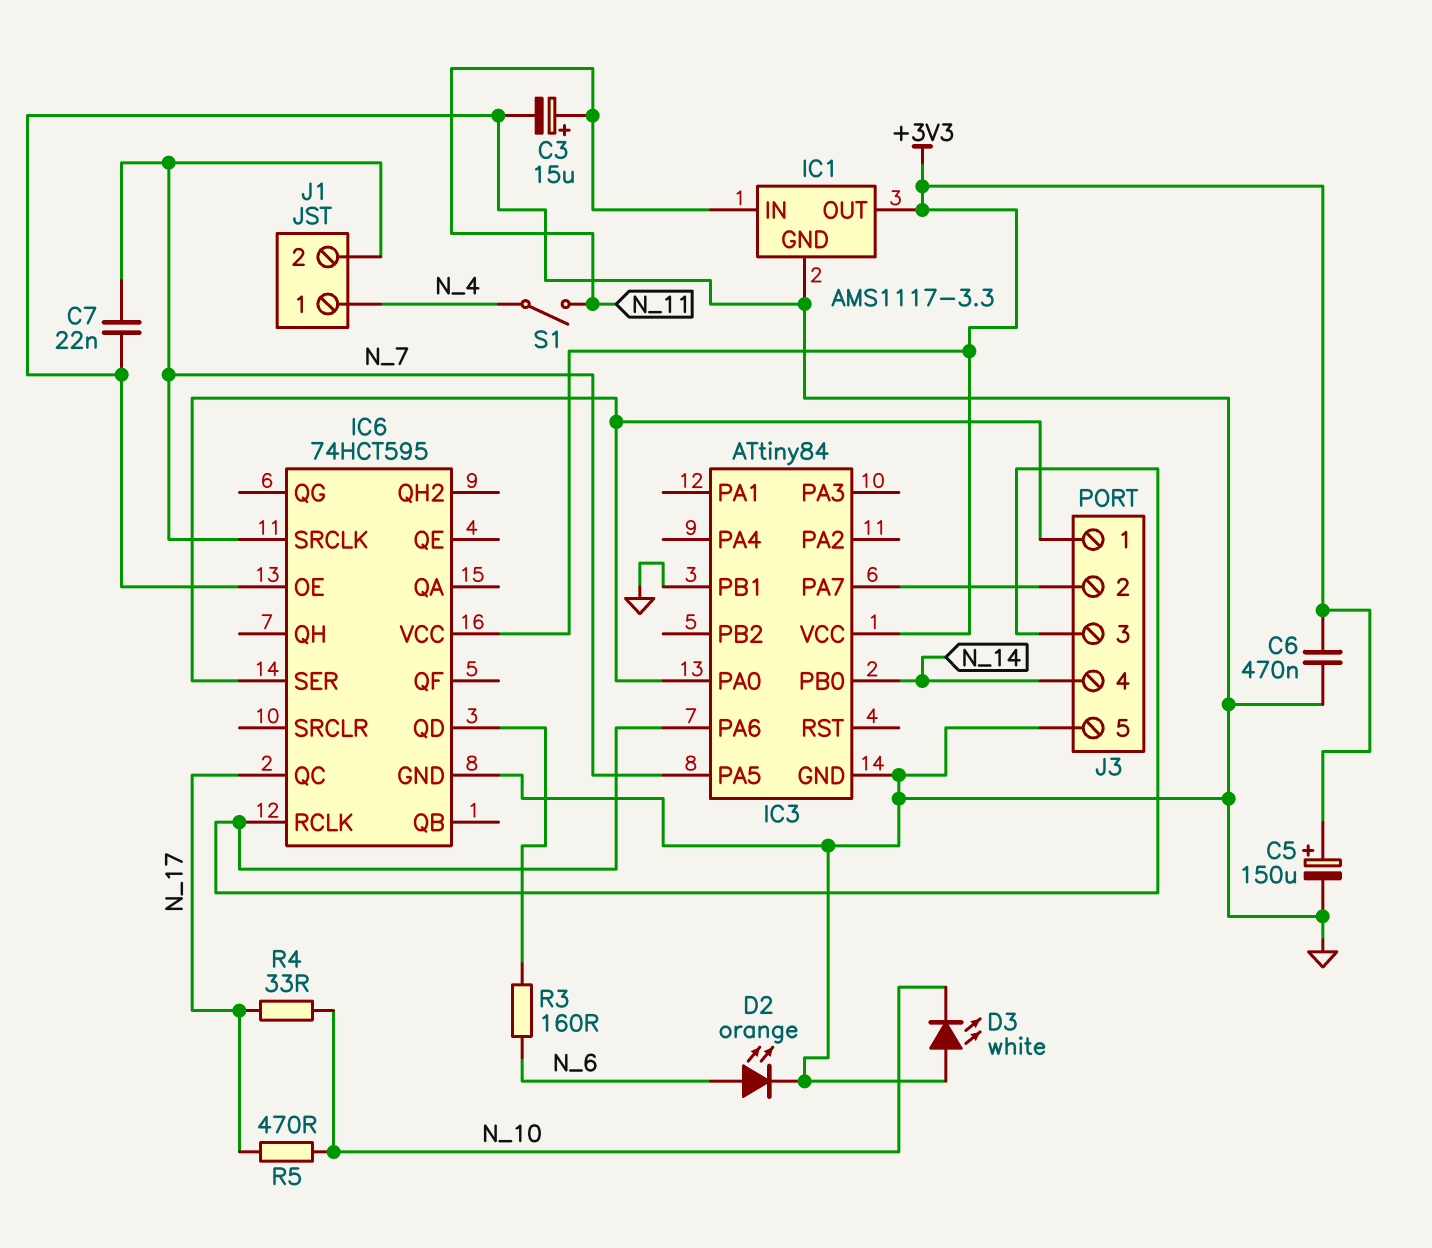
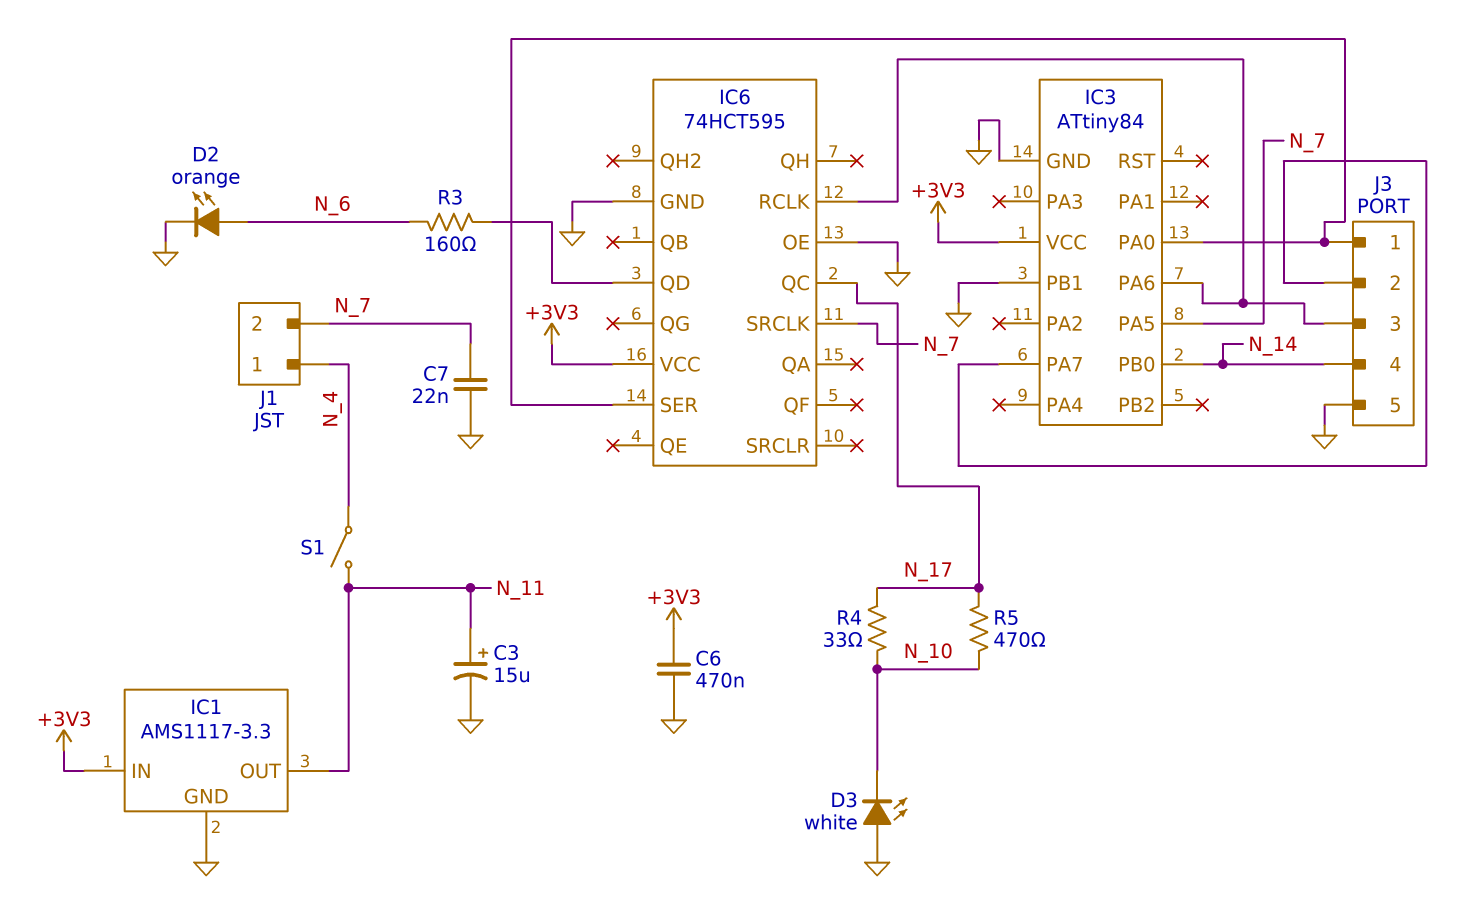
C5: 150uF (plus +3V3, minus GND) -> none
IC1 pin IN: N_11 -> +3V3
IC1 pin OUT: +3V3 -> N_11

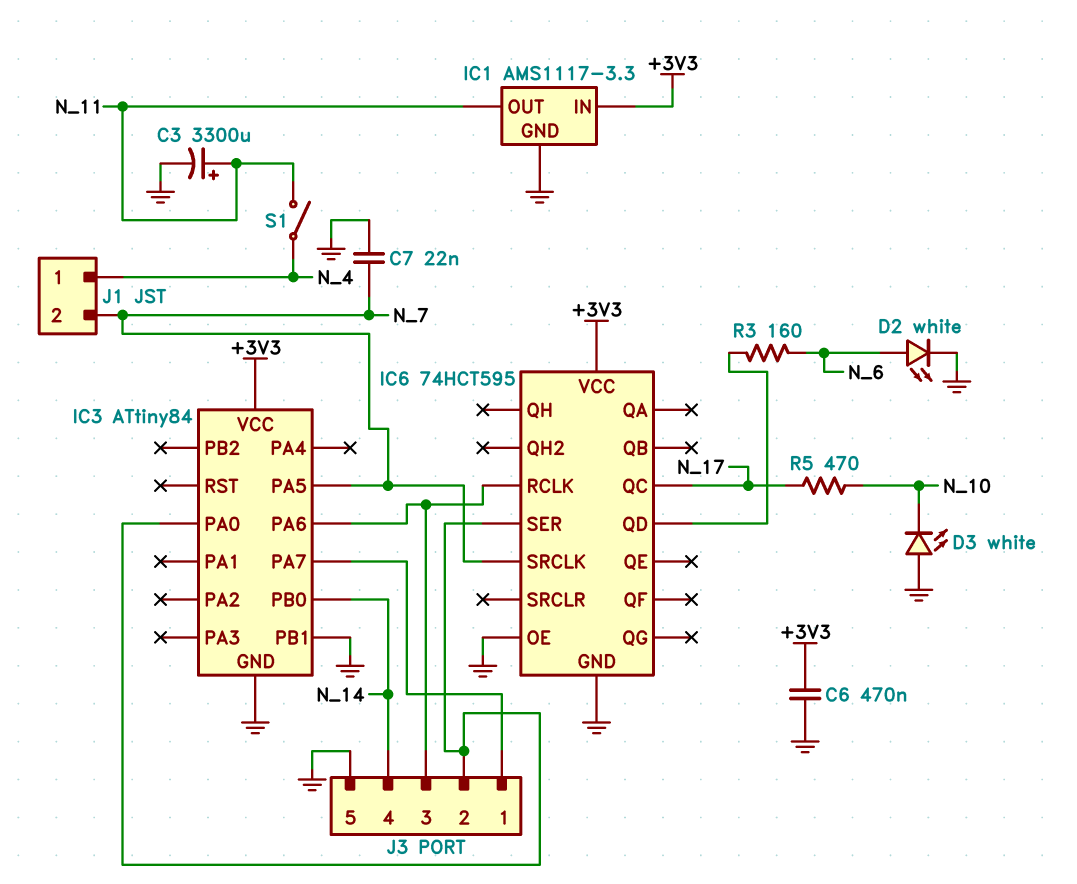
C3: 15uF (plus N_11, minus GND) -> 3300uF (plus N_11, minus GND)
D2: LED orange (A N_6, K GND) -> LED white (A N_6, K GND)
J3 pin 1: IC3/PA0 -> IC3/PA7
J3 pin 2: IC3/PA7 -> IC3/PA0
R4: 33 (N_10, N_17) -> none

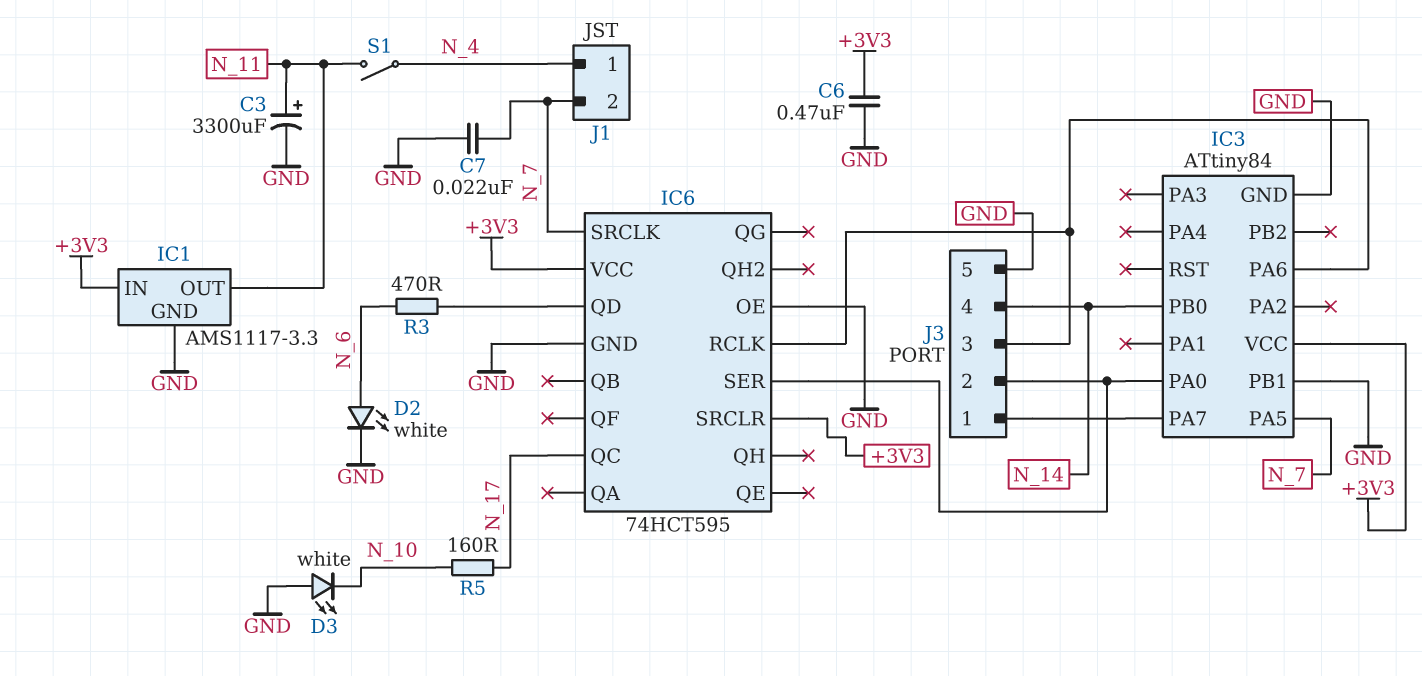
IC6 pin SRCLR: none -> +3V3
R3: 160 (IC6/QD, N_6) -> 470 (IC6/QD, N_6)
R5: 470 (N_10, N_17) -> 160 (N_10, N_17)

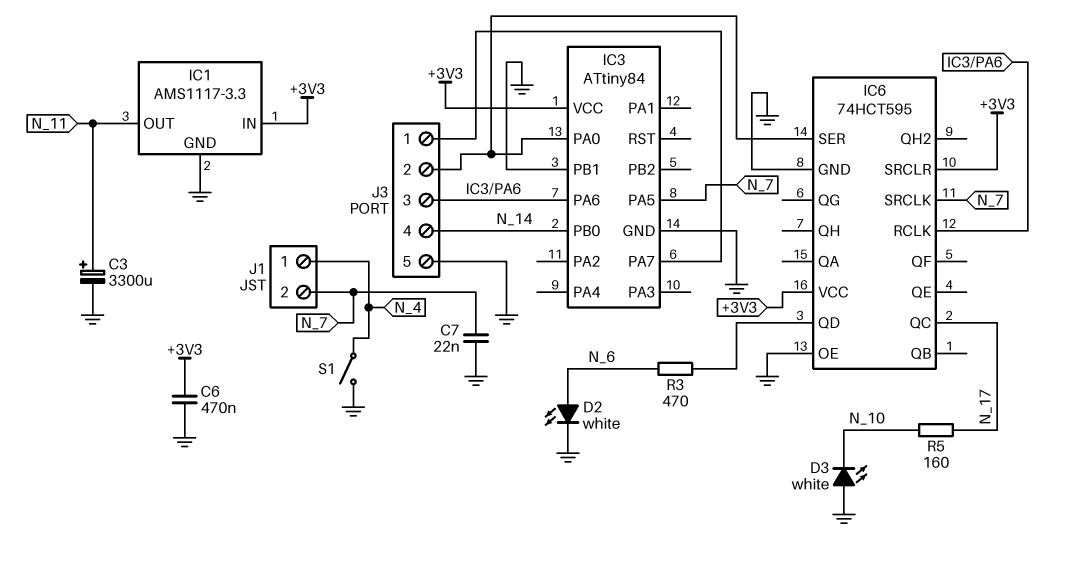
S1: switch (N_4, N_11) -> switch (GND, N_4)

